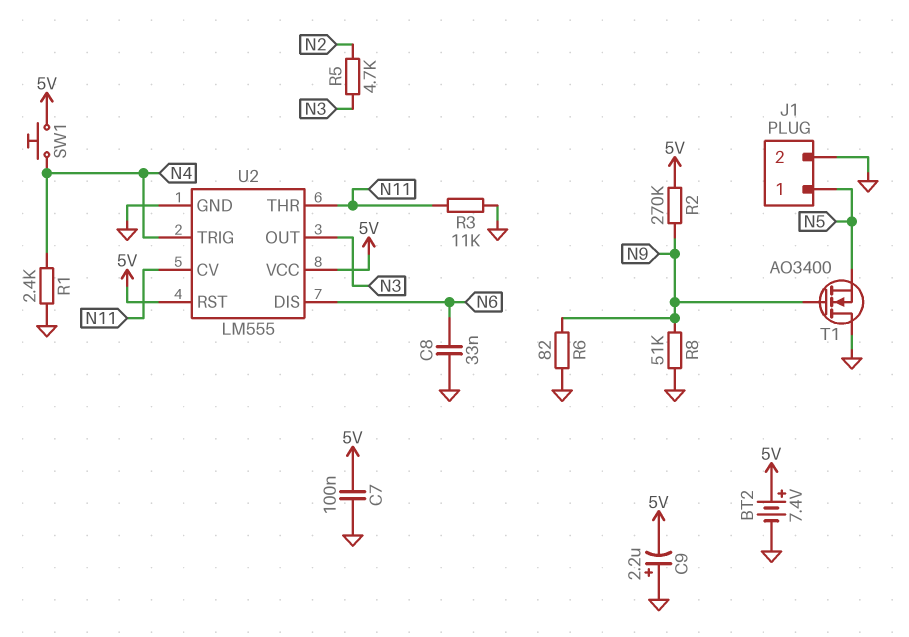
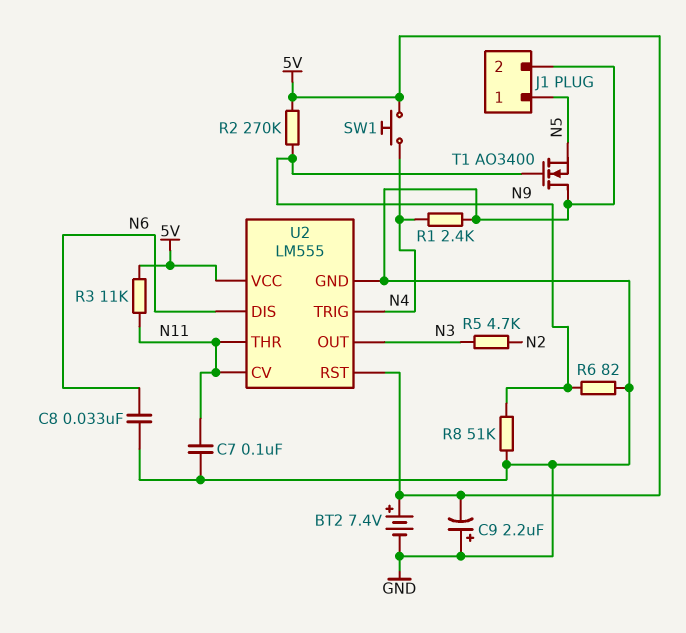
C7: 100nF (5V, GND) -> 100nF (GND, N11)
R3: 11k (GND, N11) -> 11k (5V, N11)

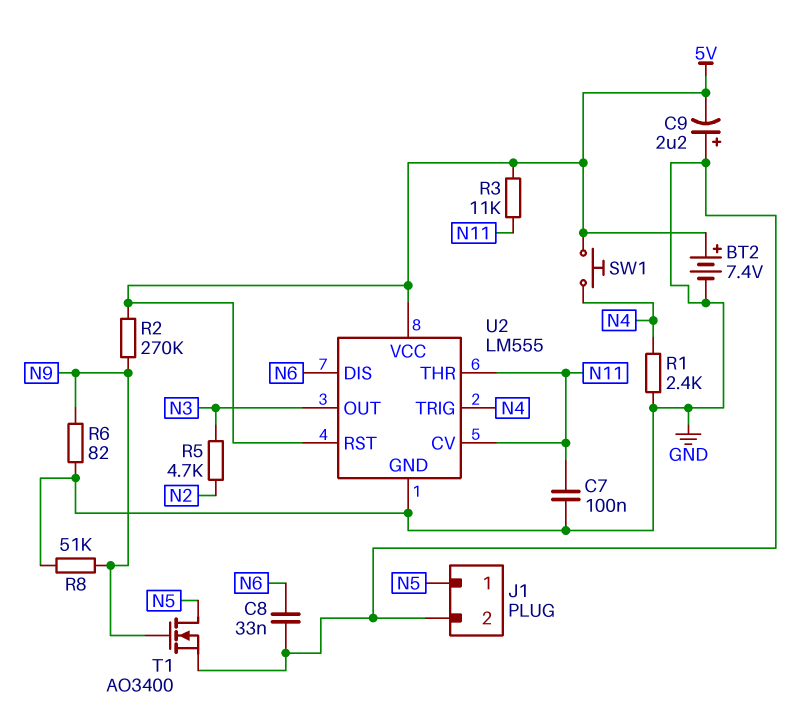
T1: NMOS AO3400 (G N9, D GND, S N5) -> NMOS AO3400 (G N9, D N5, S GND)

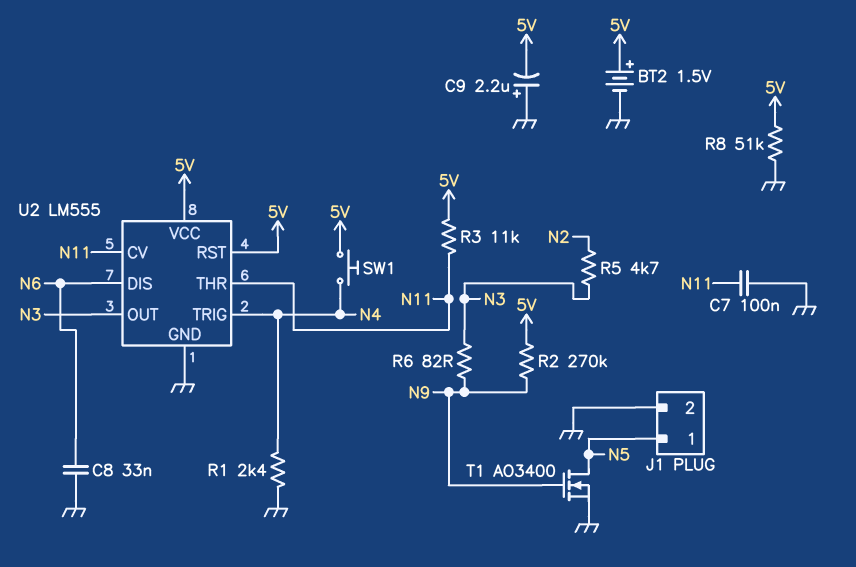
BT2: 7.4V (plus 5V, minus GND) -> 1.5V (plus 5V, minus GND)
R6: 82 (GND, N9) -> 82 (N3, N9)
R8: 51k (GND, N9) -> 51k (5V, GND)

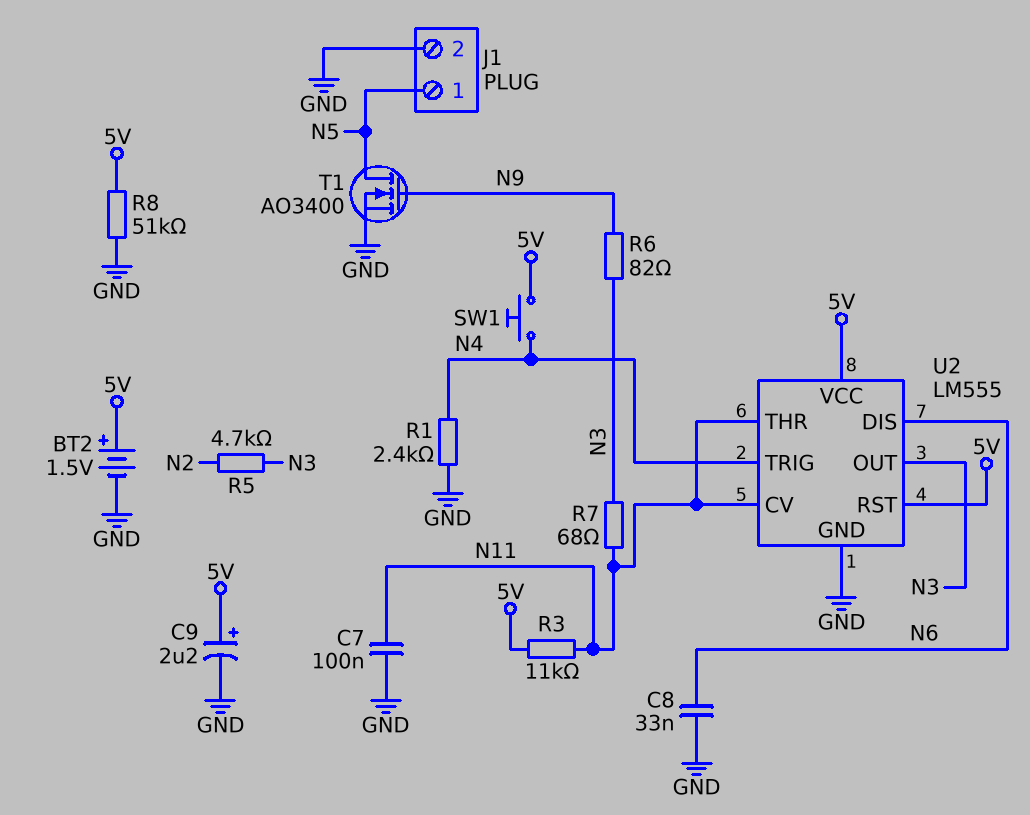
C9: 2.2uF (plus GND, minus 5V) -> 2.2uF (plus 5V, minus GND)
R2: 270k (5V, N9) -> none
R7: none -> 68 (N3, N11)

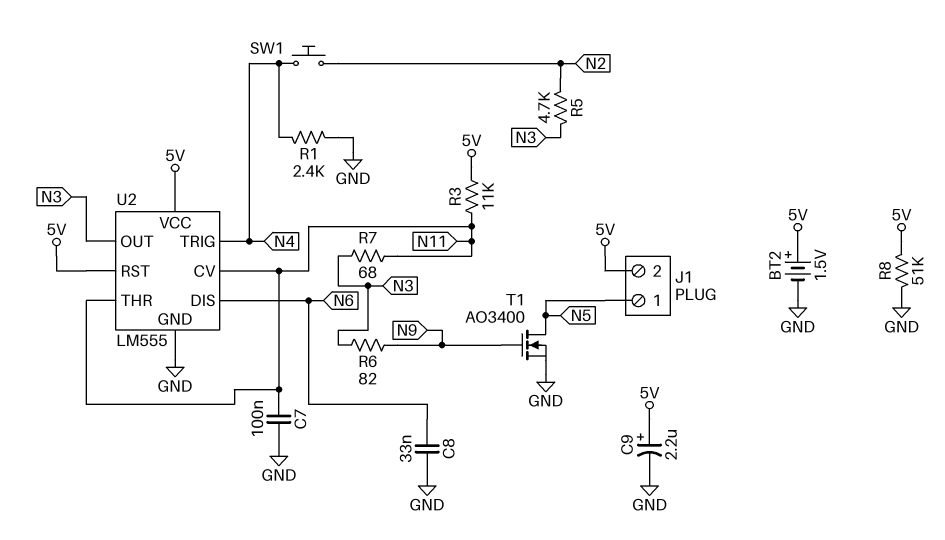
J1 pin 2: GND -> 5V
SW1: button (5V, N4) -> button (N2, N4)

